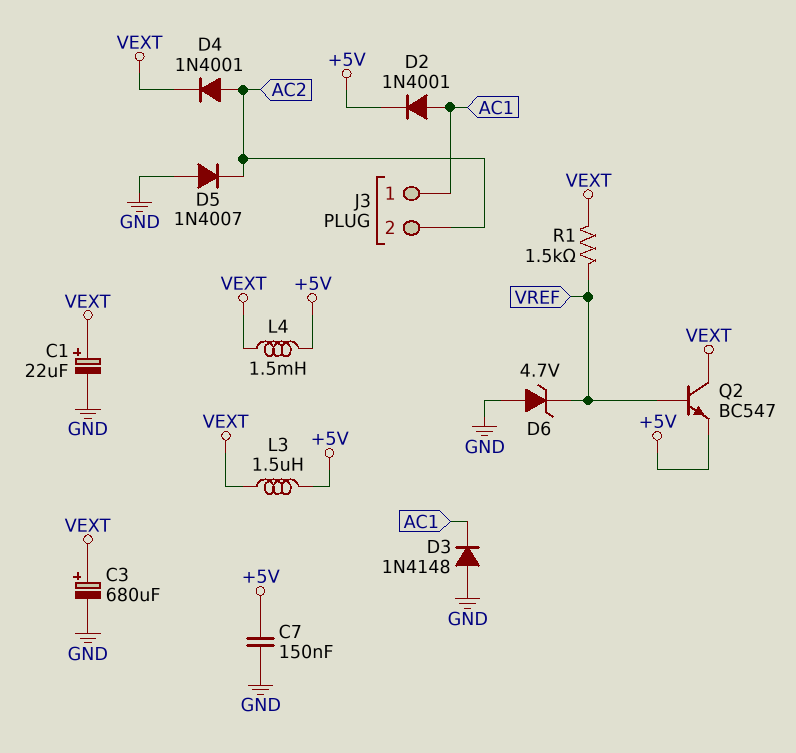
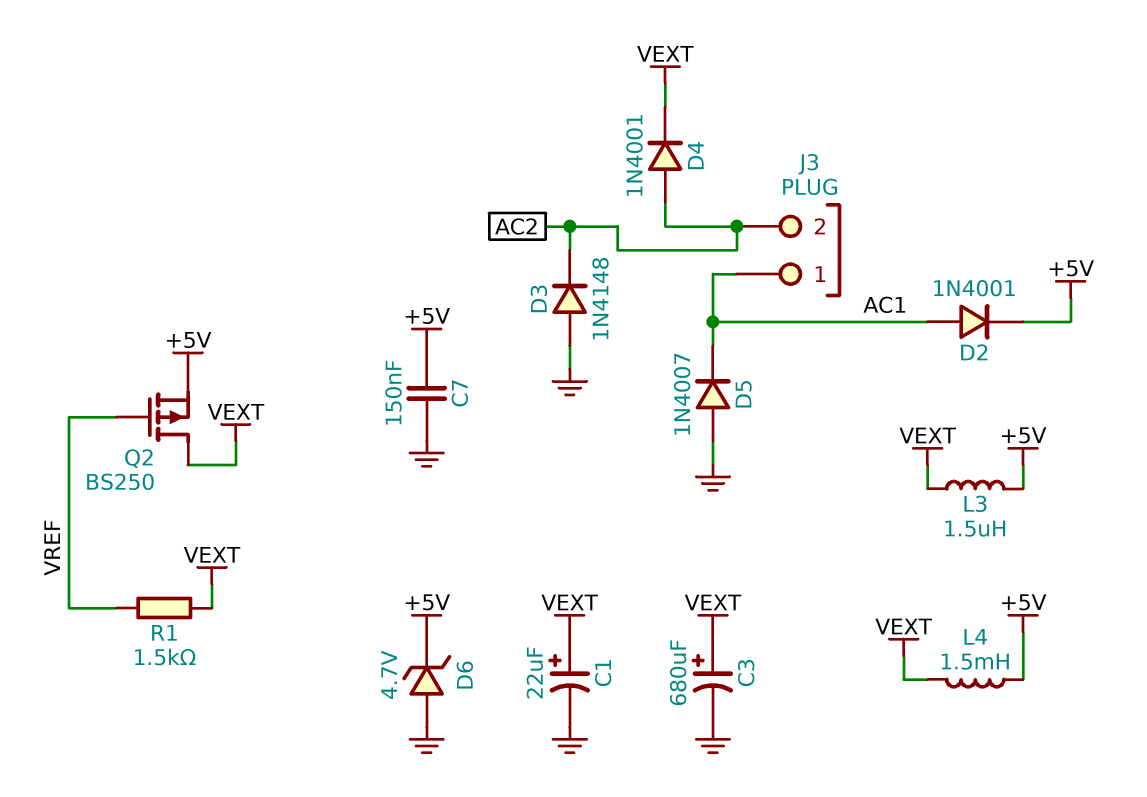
D3: diode 1N4148 (A GND, K AC1) -> diode 1N4148 (A GND, K AC2)
D5: diode 1N4007 (A GND, K AC2) -> diode 1N4007 (A GND, K AC1)
D6: zener 4.7V (A GND, K VREF) -> zener 4.7V (A GND, K +5V)
Q2: NPN BC547 (B VREF, C VEXT, E +5V) -> PMOS BS250 (G VREF, D VEXT, S +5V)

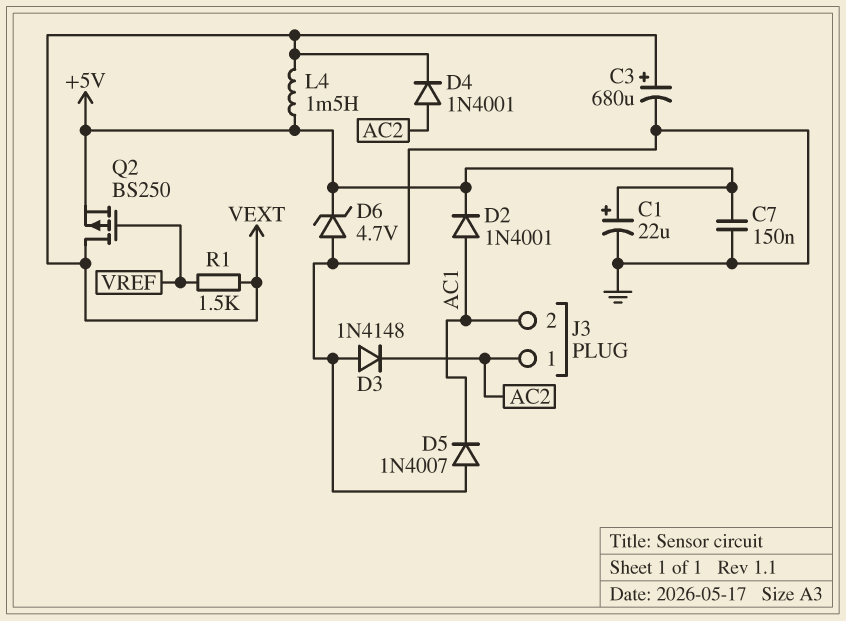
C1: 22uF (plus VEXT, minus GND) -> 22uF (plus +5V, minus GND)
J3 pin 1: AC1 -> AC2
J3 pin 2: AC2 -> AC1
L3: 1.5uH (+5V, VEXT) -> none

